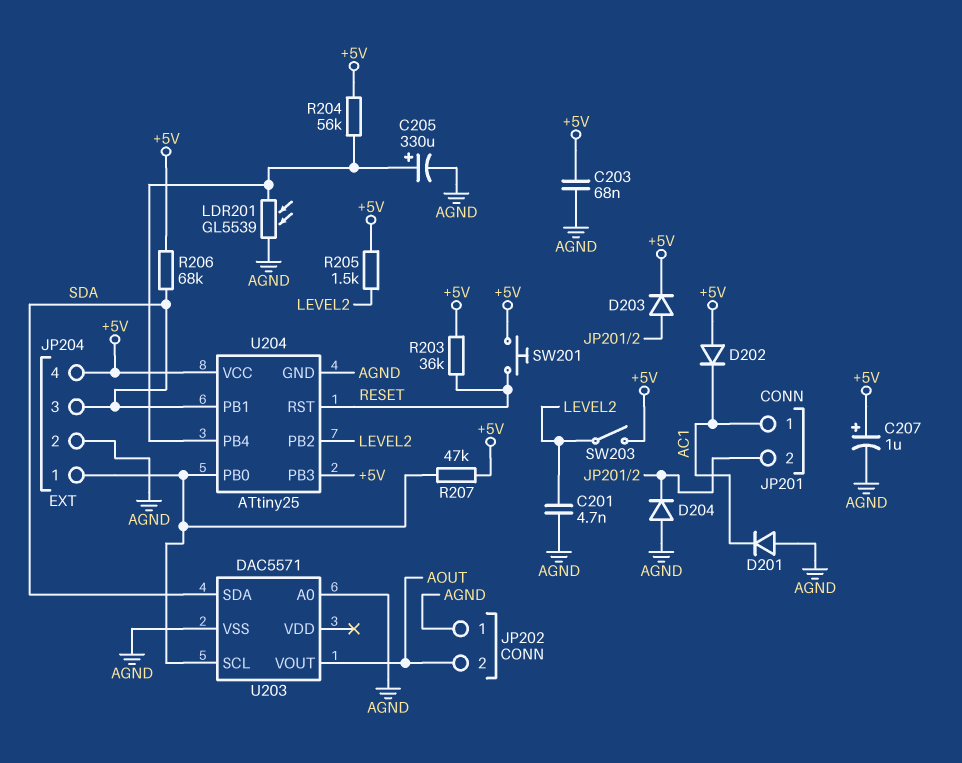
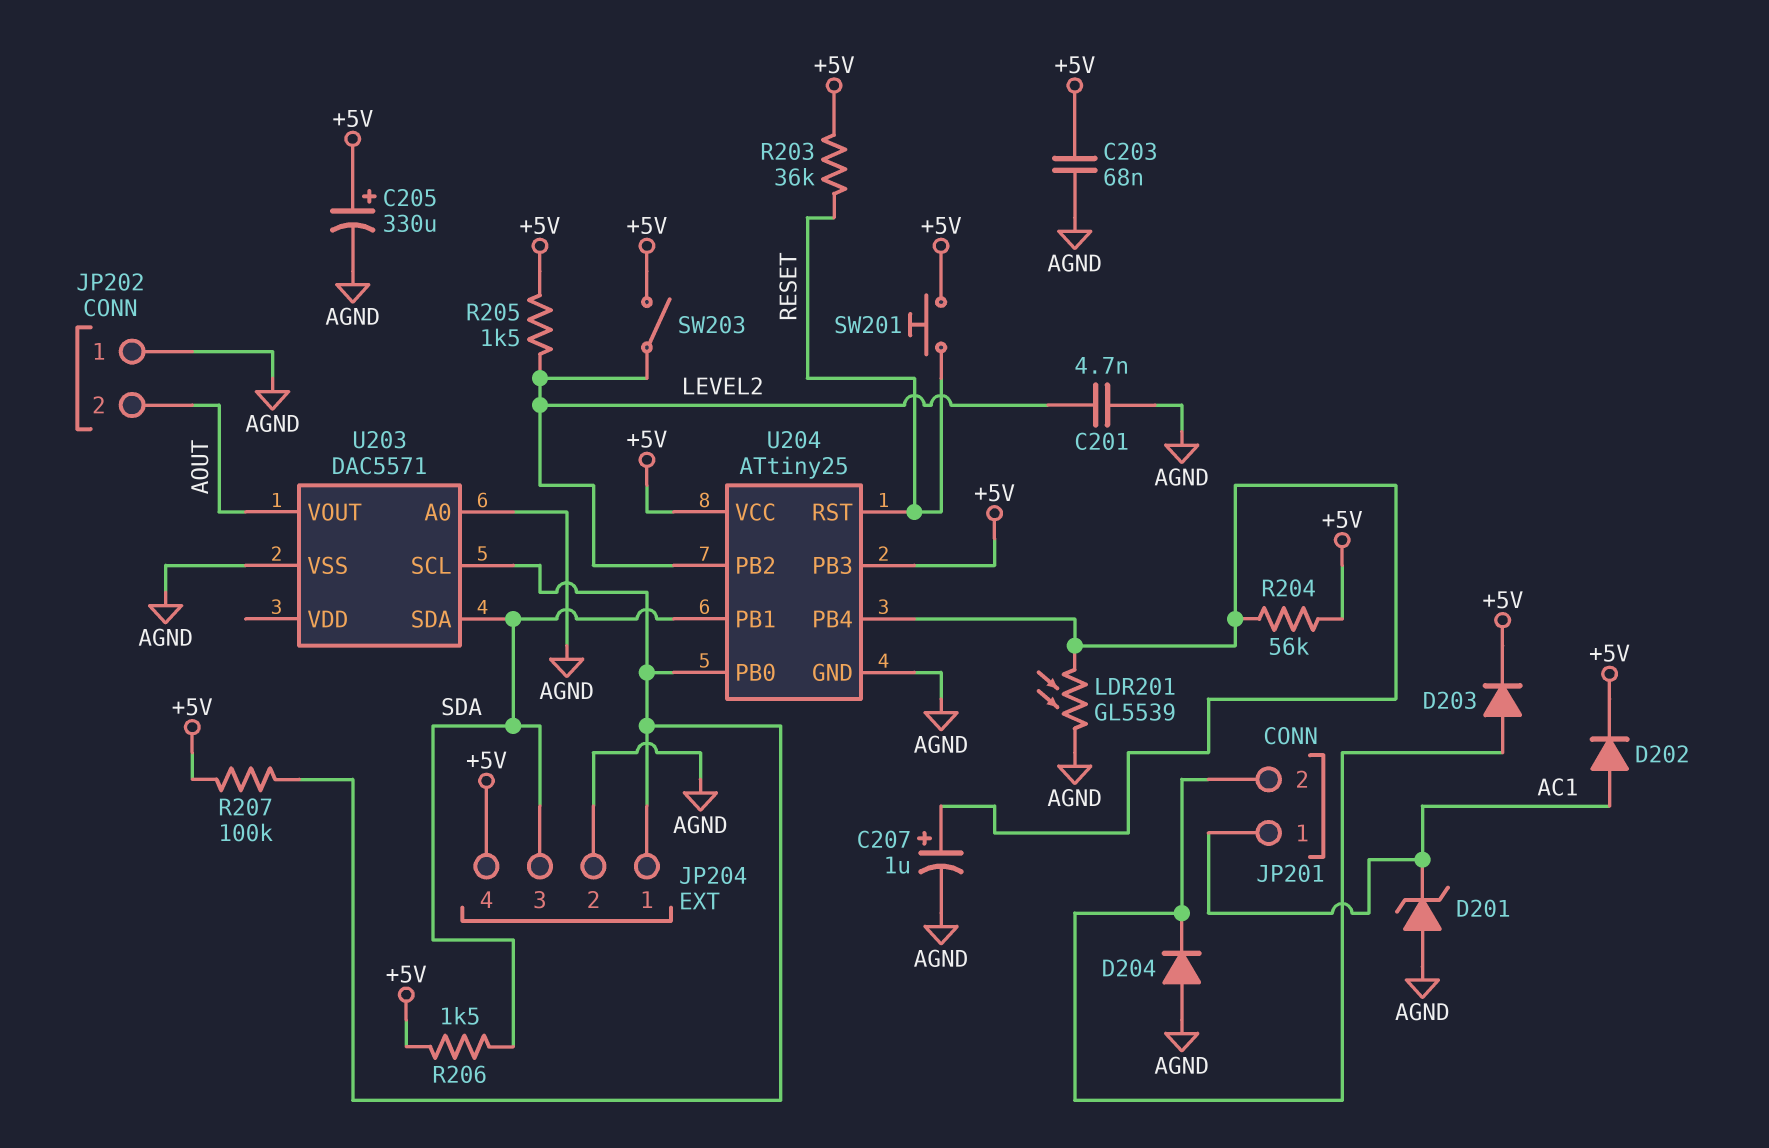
C205: 330uF (plus U204/PB4, minus AGND) -> 330uF (plus +5V, minus AGND)
C207: 1uF (plus +5V, minus AGND) -> 1uF (plus U204/PB4, minus AGND)
D201: diode (A AGND, K AC1) -> zener (A AGND, K AC1)
D202: diode (A +5V, K AC1) -> diode (A AC1, K +5V)
R206: 68k (+5V, SDA) -> 1.5k (+5V, SDA)
R207: 47k (+5V, JP204/1) -> 100k (+5V, JP204/1)

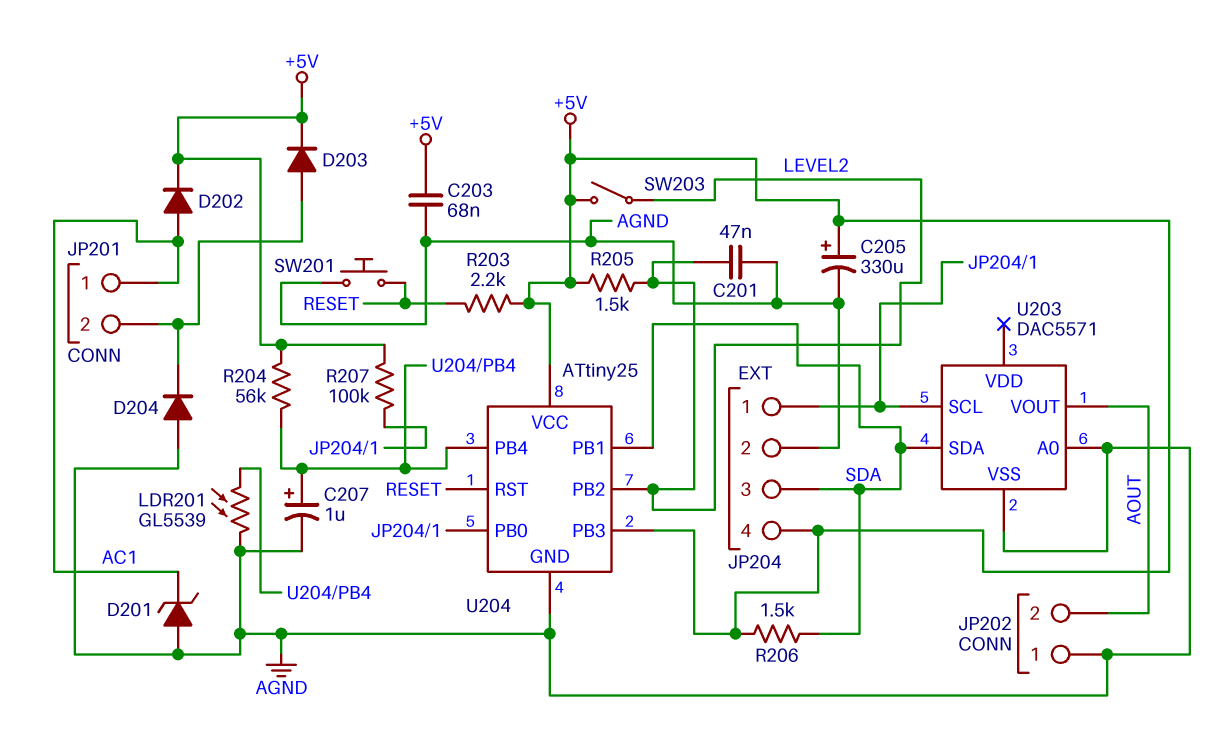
C201: 4.7nF (AGND, LEVEL2) -> 47nF (AGND, LEVEL2)
R203: 36k (+5V, RESET) -> 2.2k (+5V, RESET)
SW201: button (+5V, RESET) -> button (AGND, RESET)

